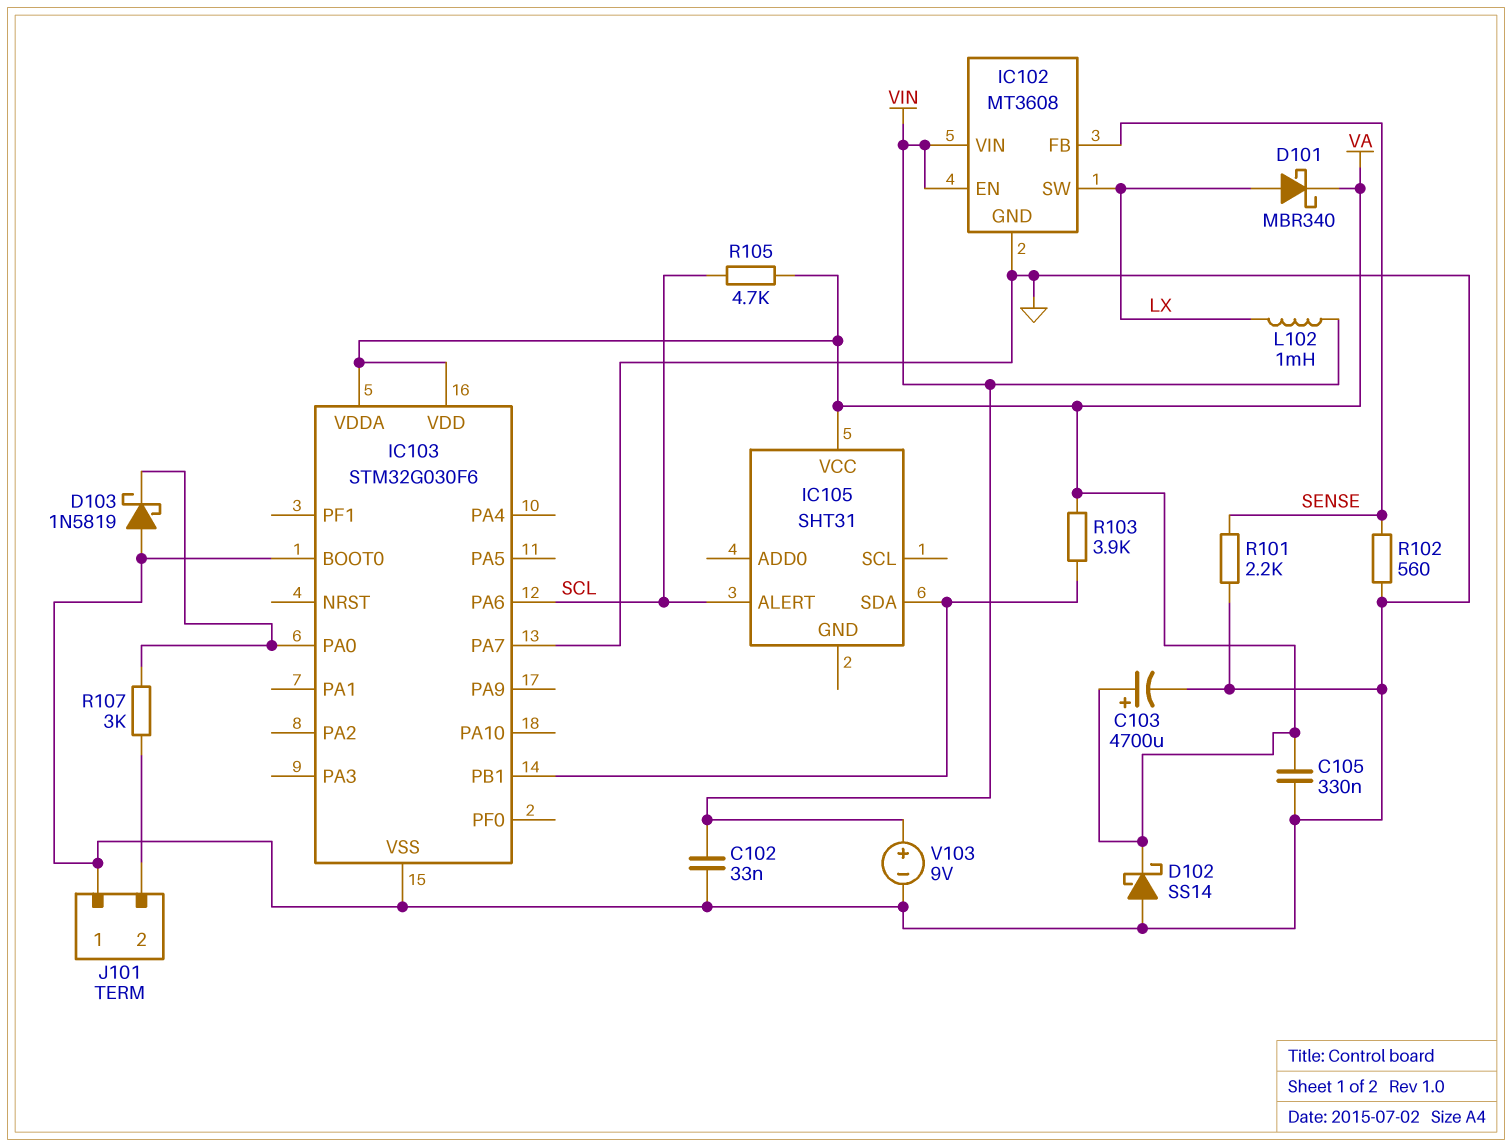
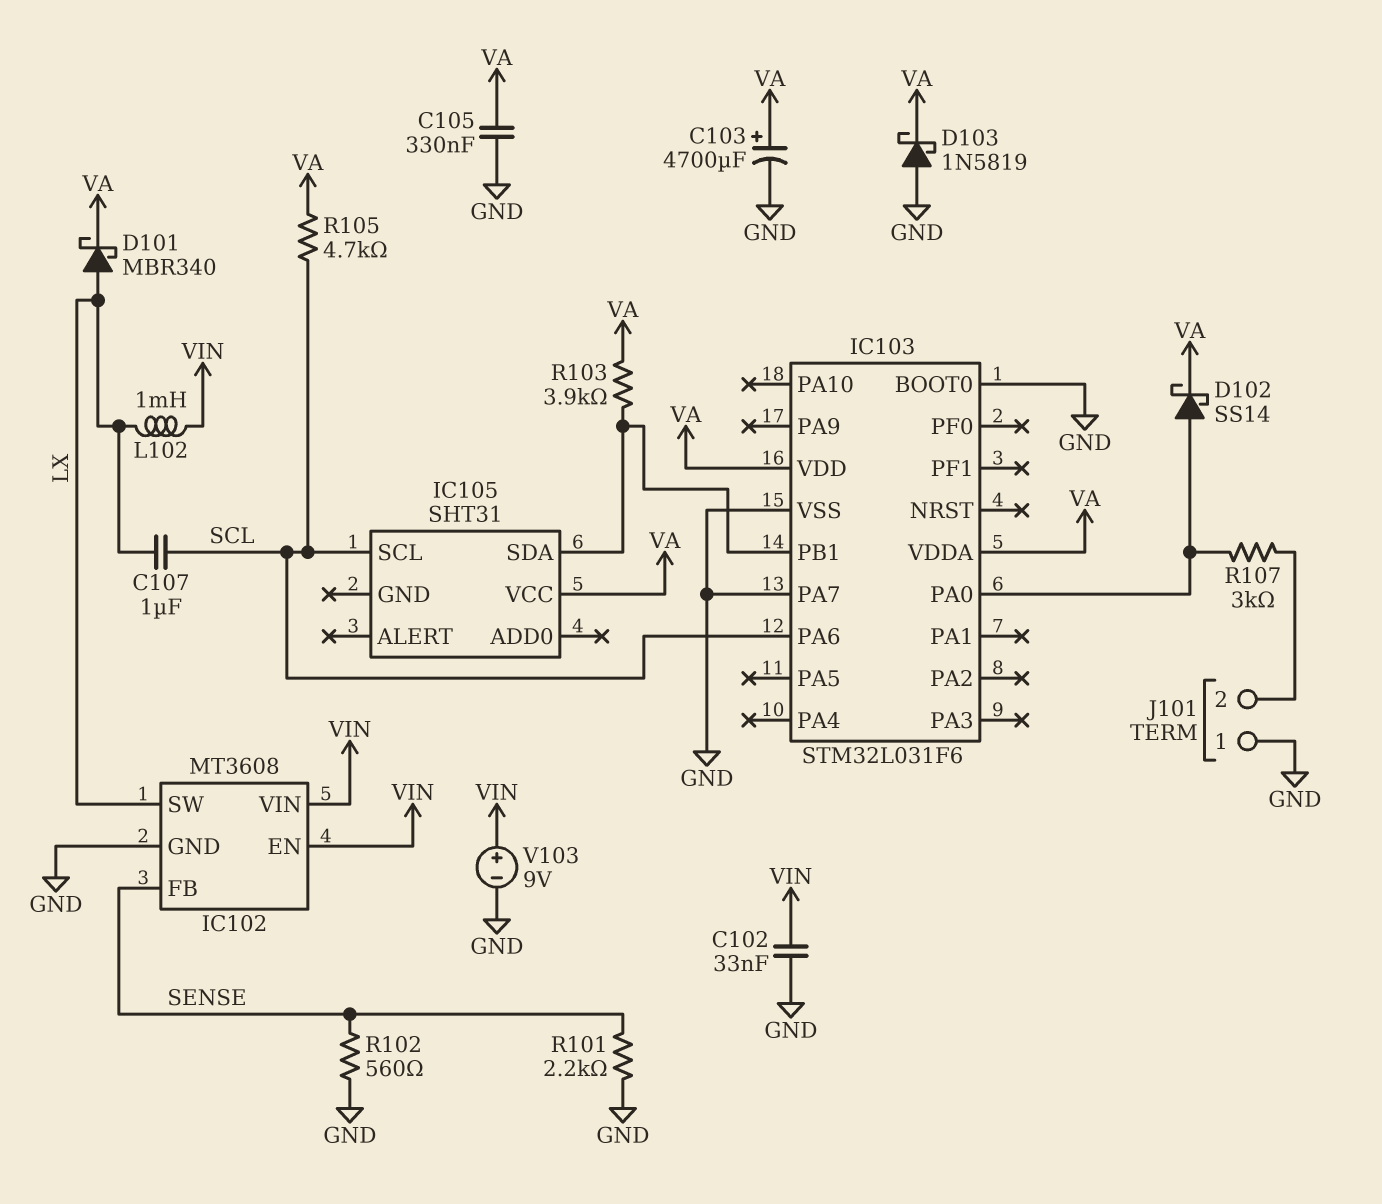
C107: none -> 1uF (LX, SCL)
D102: schottky SS14 (A GND, K VA) -> schottky SS14 (A IC103/PA0, K VA)
D103: schottky 1N5819 (A GND, K IC103/PA0) -> schottky 1N5819 (A GND, K VA)
IC103: STM32G030F6 -> STM32L031F6
IC105 pin ALERT: SCL -> none
IC105 pin SCL: none -> SCL

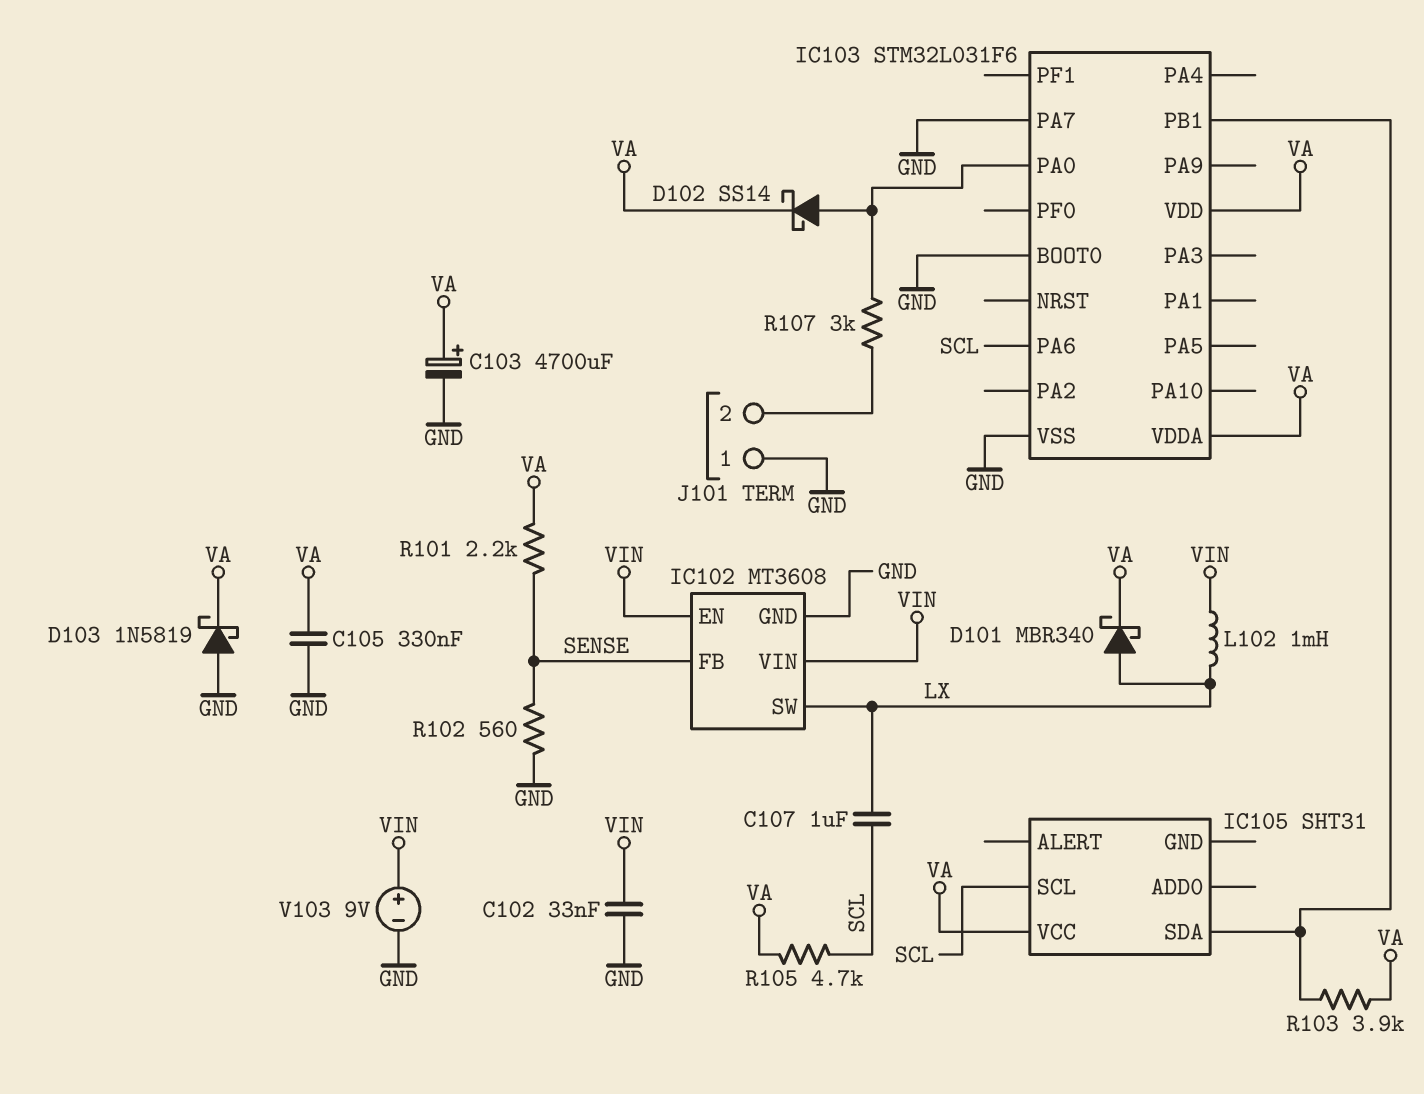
R101: 2.2k (GND, SENSE) -> 2.2k (SENSE, VA)

